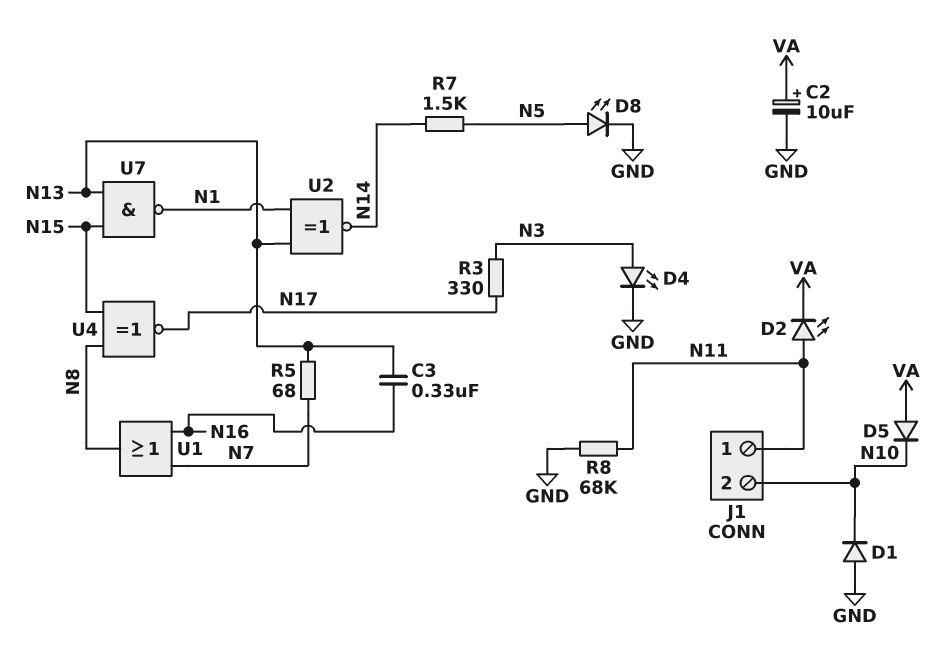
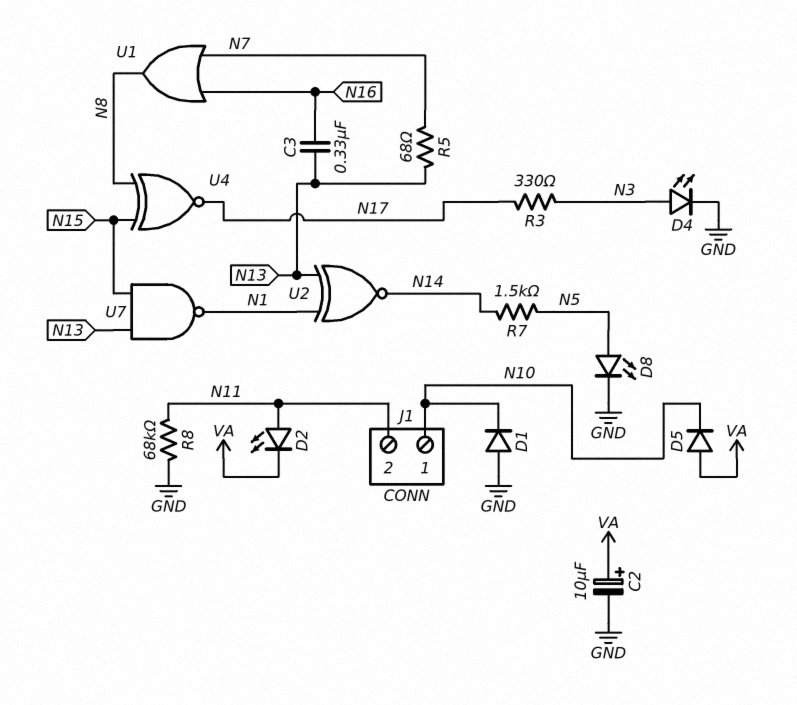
J1 pin 1: N11 -> N10
J1 pin 2: N10 -> N11

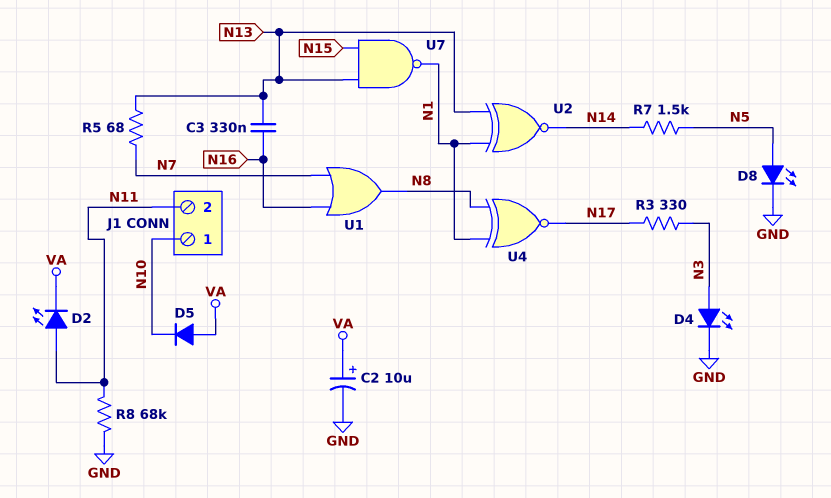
D1: diode (A GND, K N10) -> none
U4: XNOR (in N8, in N15, out N17) -> XNOR (in N1, in N8, out N17)

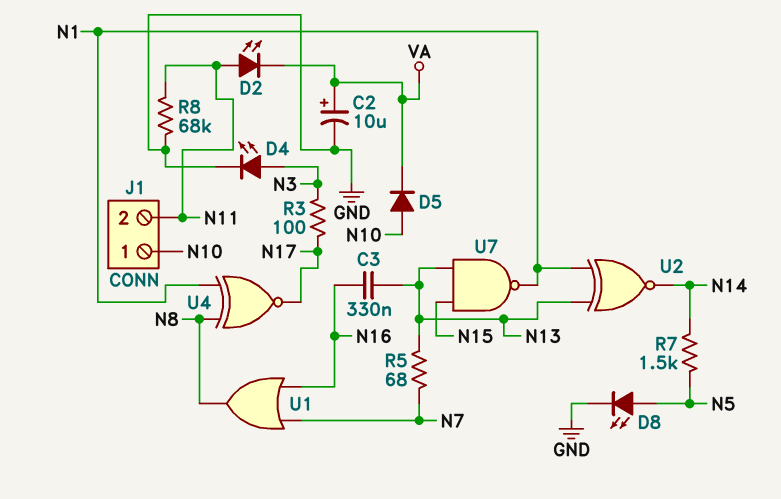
D5: diode (A VA, K N10) -> diode (A N10, K VA)
R3: 330 (N3, N17) -> 100 (N3, N17)

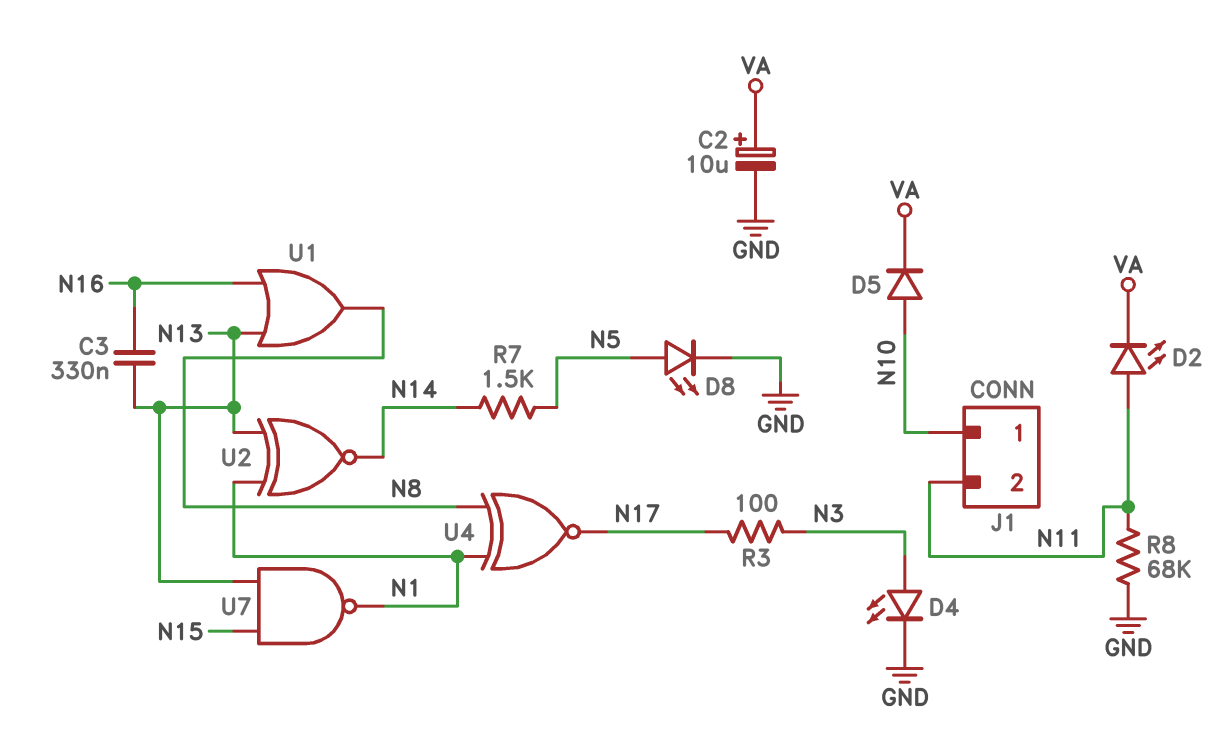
R5: 68 (N7, N13) -> none
U1: OR (in N7, in N16, out N8) -> OR (in N13, in N16, out N8)

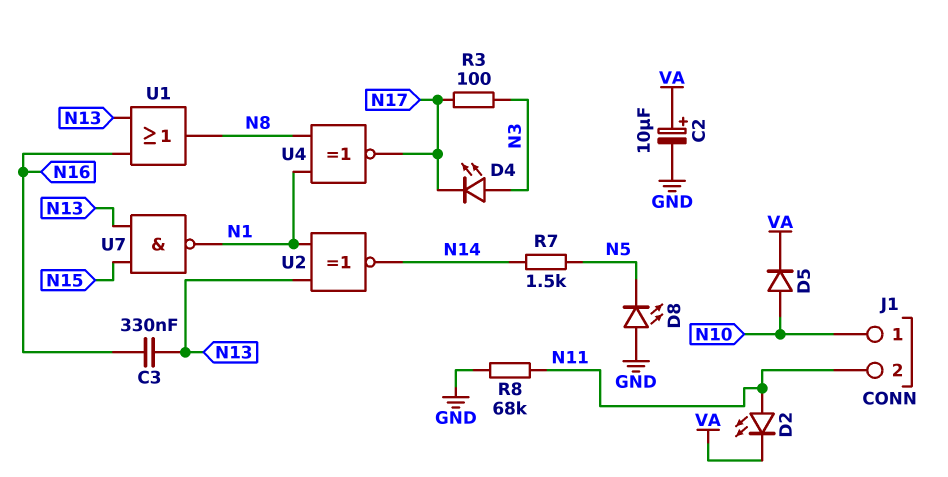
D4: LED (A N3, K GND) -> LED (A N3, K N17)
D8: LED (A N5, K GND) -> LED (A GND, K N5)

